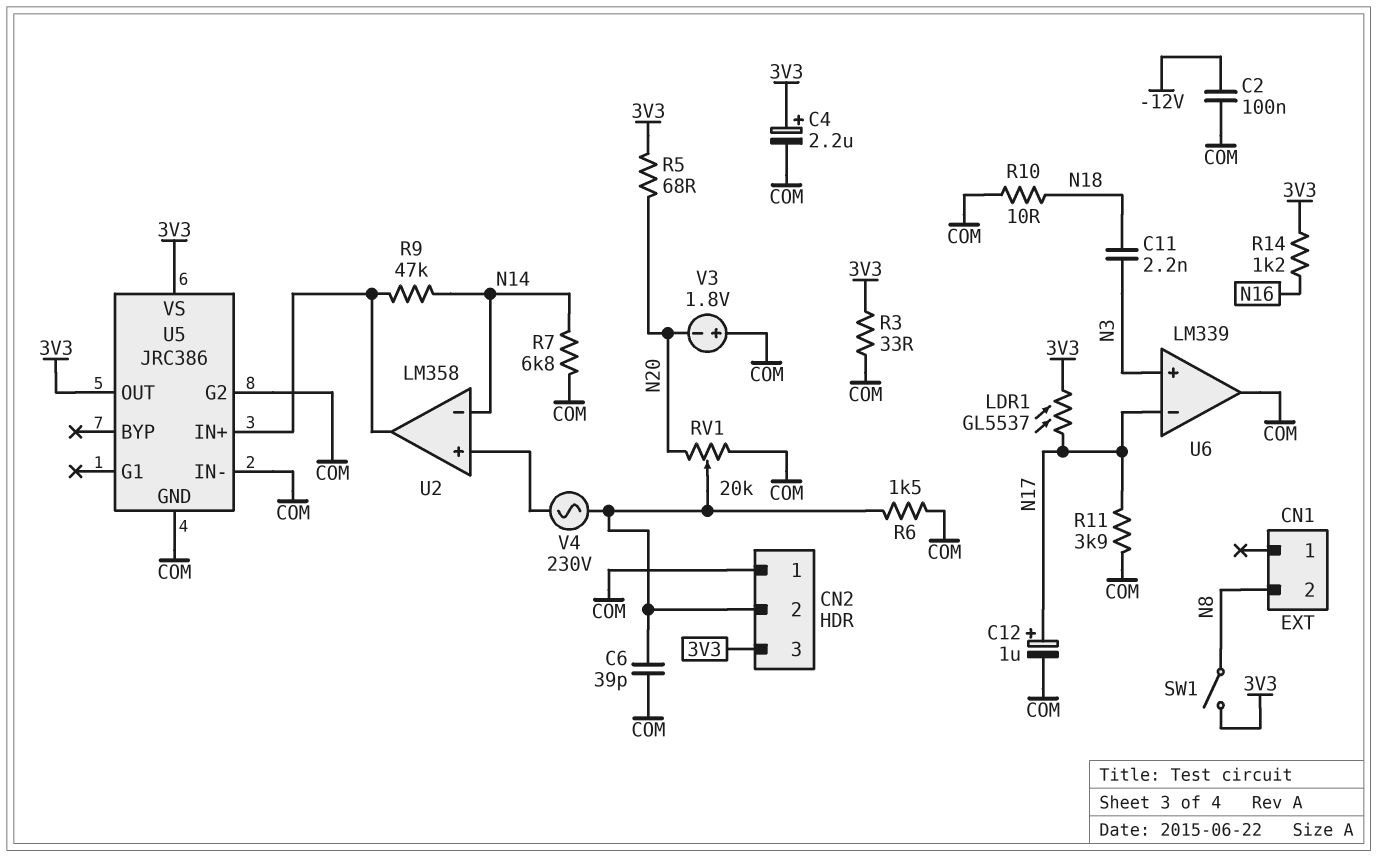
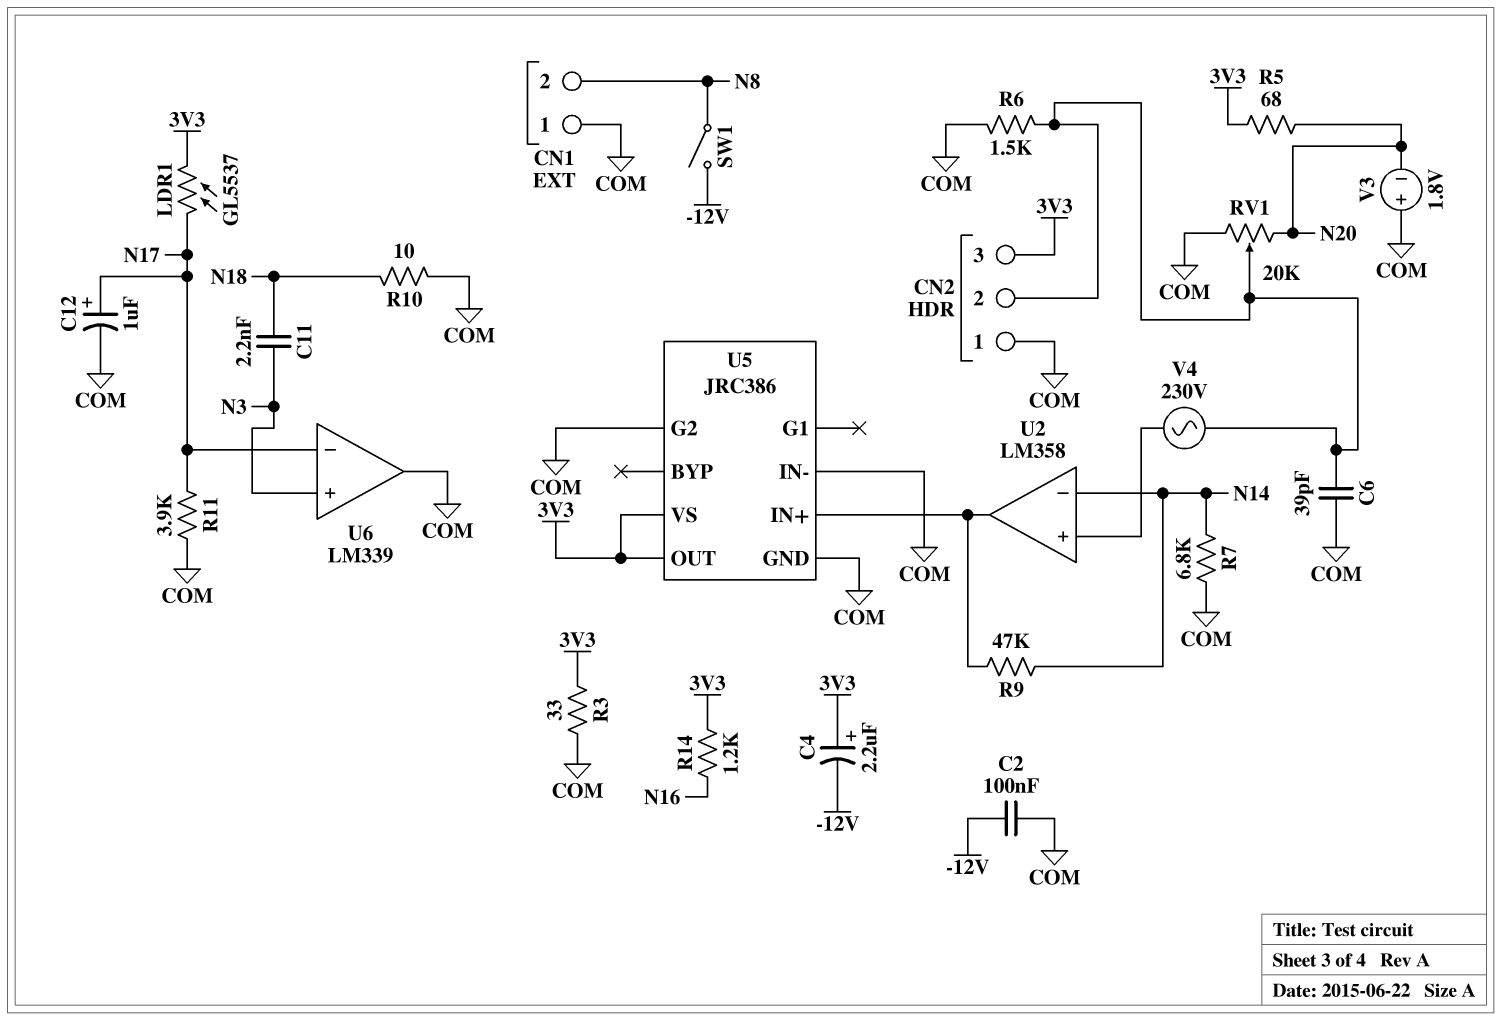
C4: 2.2uF (plus 3V3, minus COM) -> 2.2uF (plus 3V3, minus -12V)
CN1 pin 1: none -> COM
SW1: switch (3V3, N8) -> switch (-12V, N8)

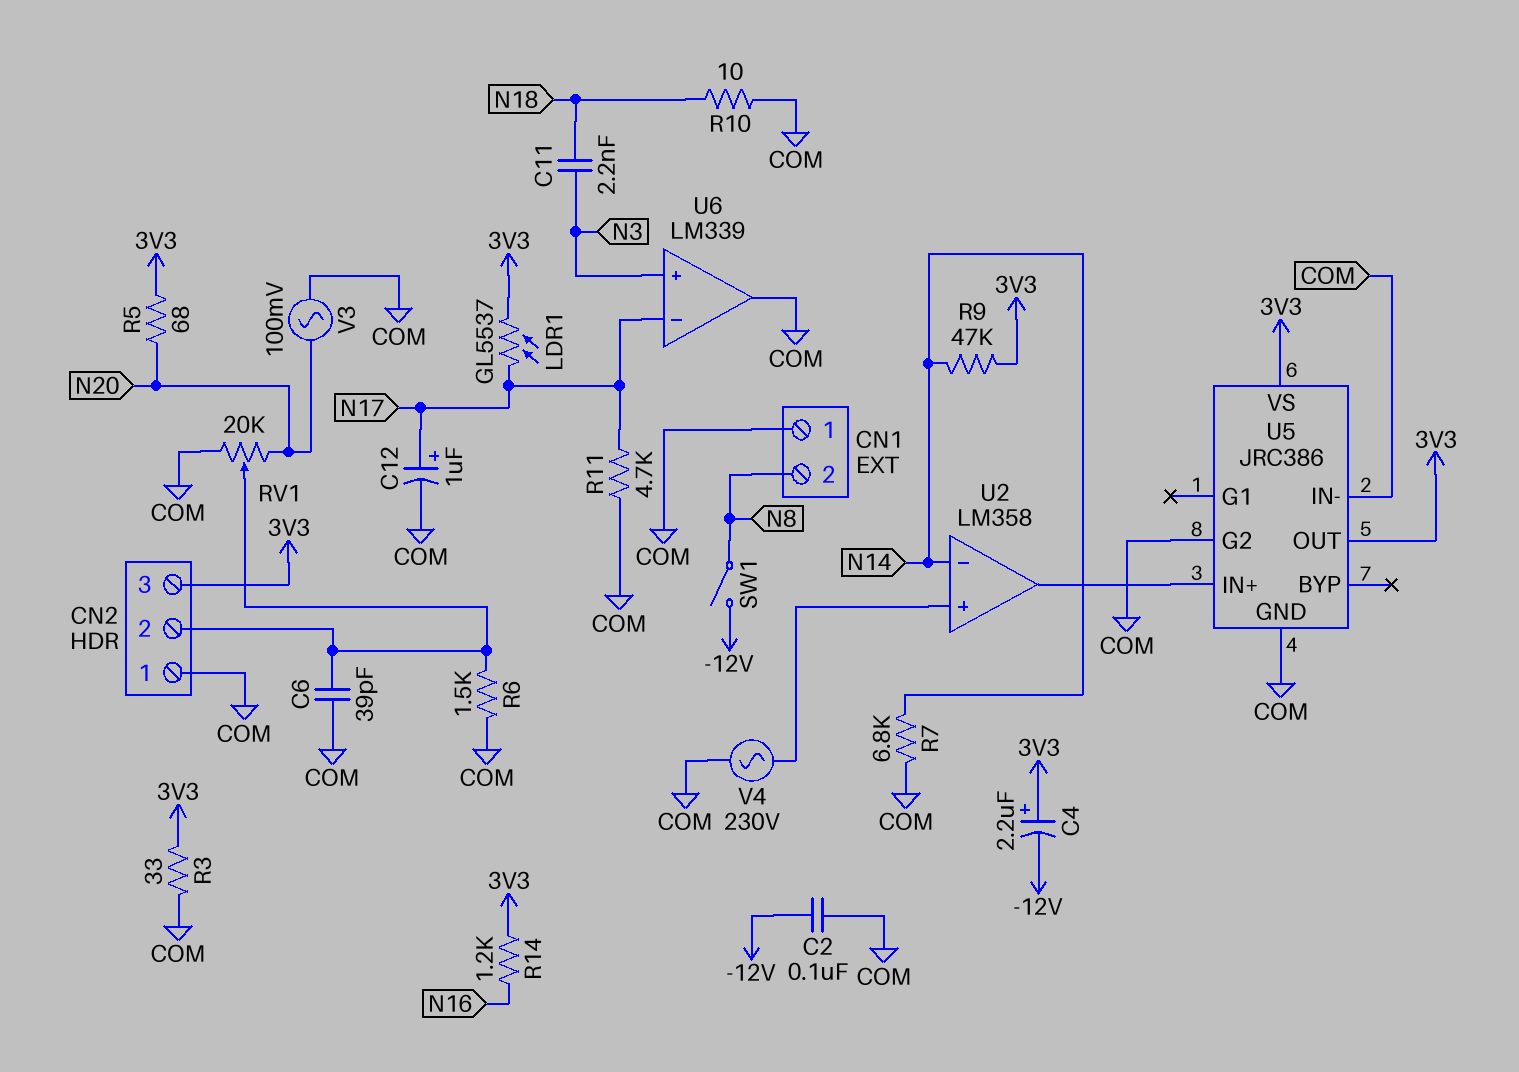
R9: 47k (N14, U2/out) -> 47k (3V3, N14)
R11: 3.9k (COM, N17) -> 4.7k (COM, N17)
V3: 1.8V (plus COM, minus N20) -> AC 100mV (COM, N20)
V4: AC 230V (CN2/2, U2/in+) -> AC 230V (COM, U2/in+)

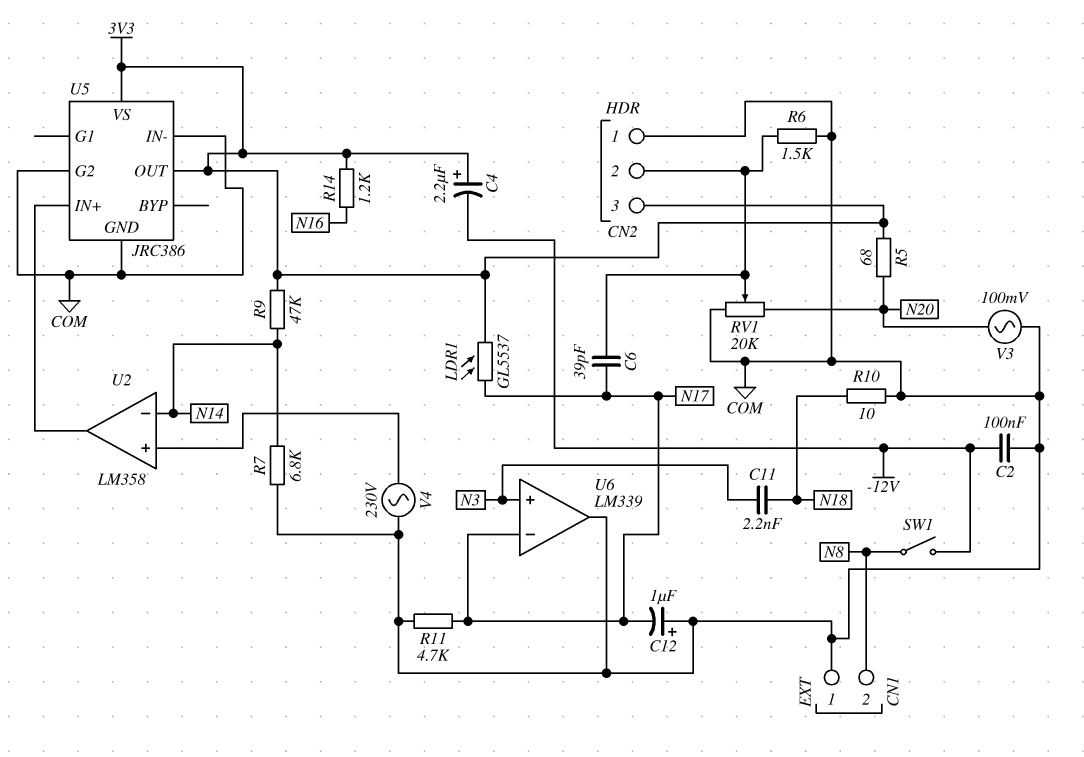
C6: 39pF (CN2/2, COM) -> 39pF (CN2/2, N17)
C12: 1uF (plus N17, minus COM) -> 1uF (plus COM, minus N17)
R3: 33 (3V3, COM) -> none

